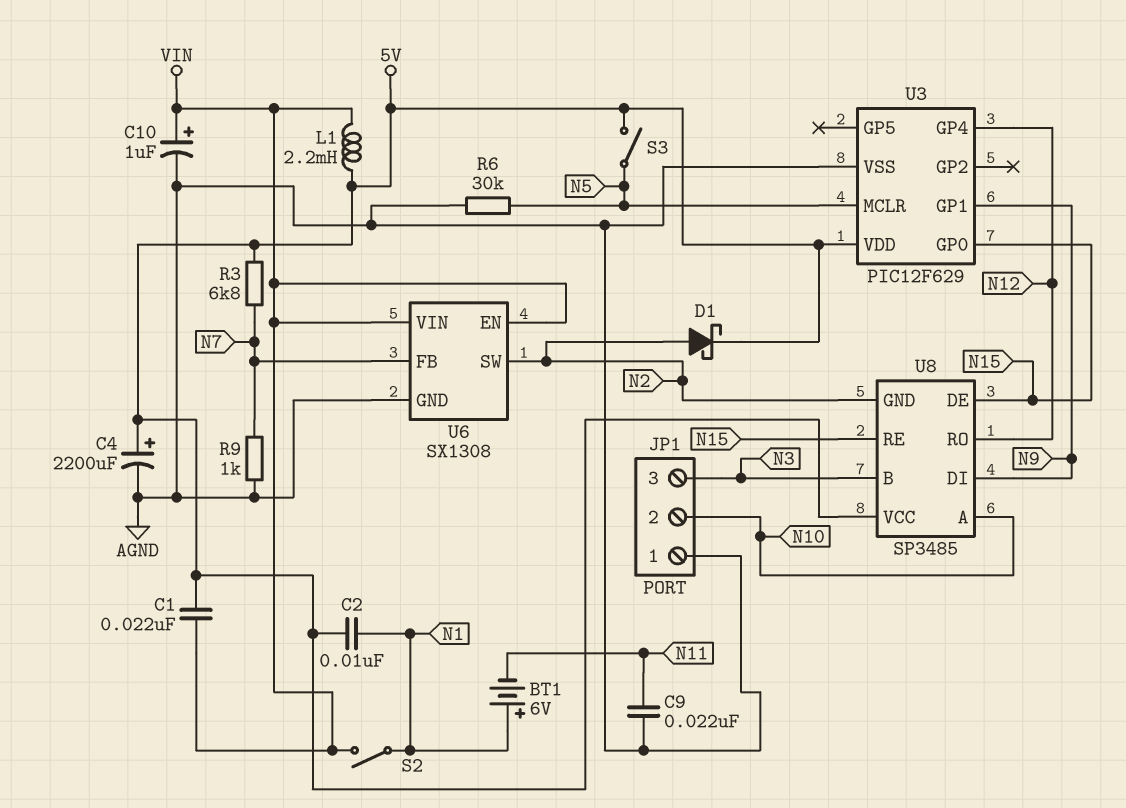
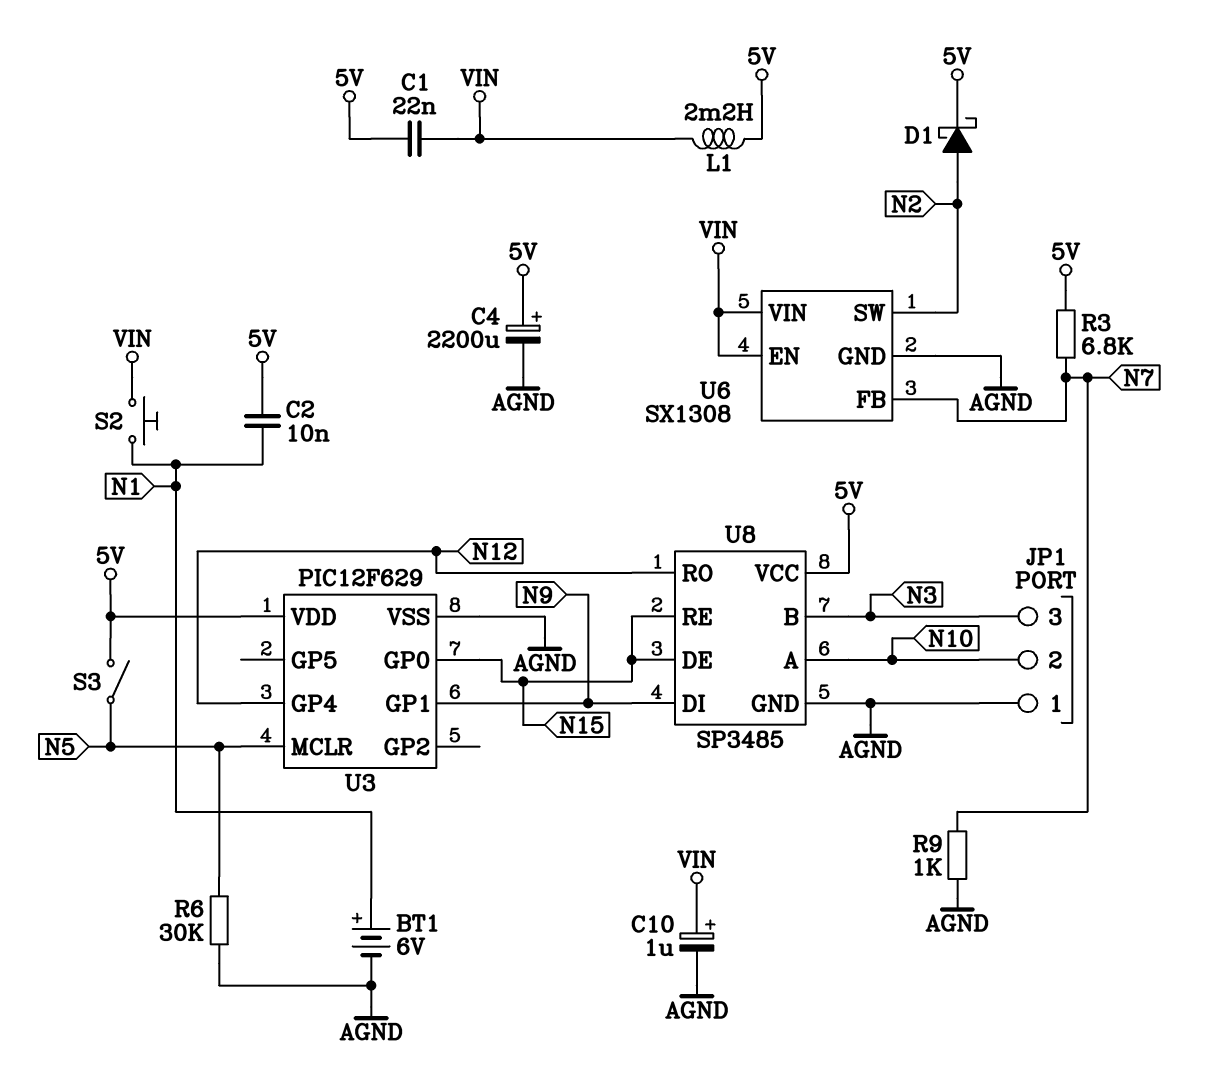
BT1: 6V (plus N1, minus N11) -> 6V (plus N1, minus AGND)
C9: 22nF (AGND, N11) -> none
S2: switch (N1, VIN) -> button (N1, VIN)
U8 pin GND: N2 -> AGND

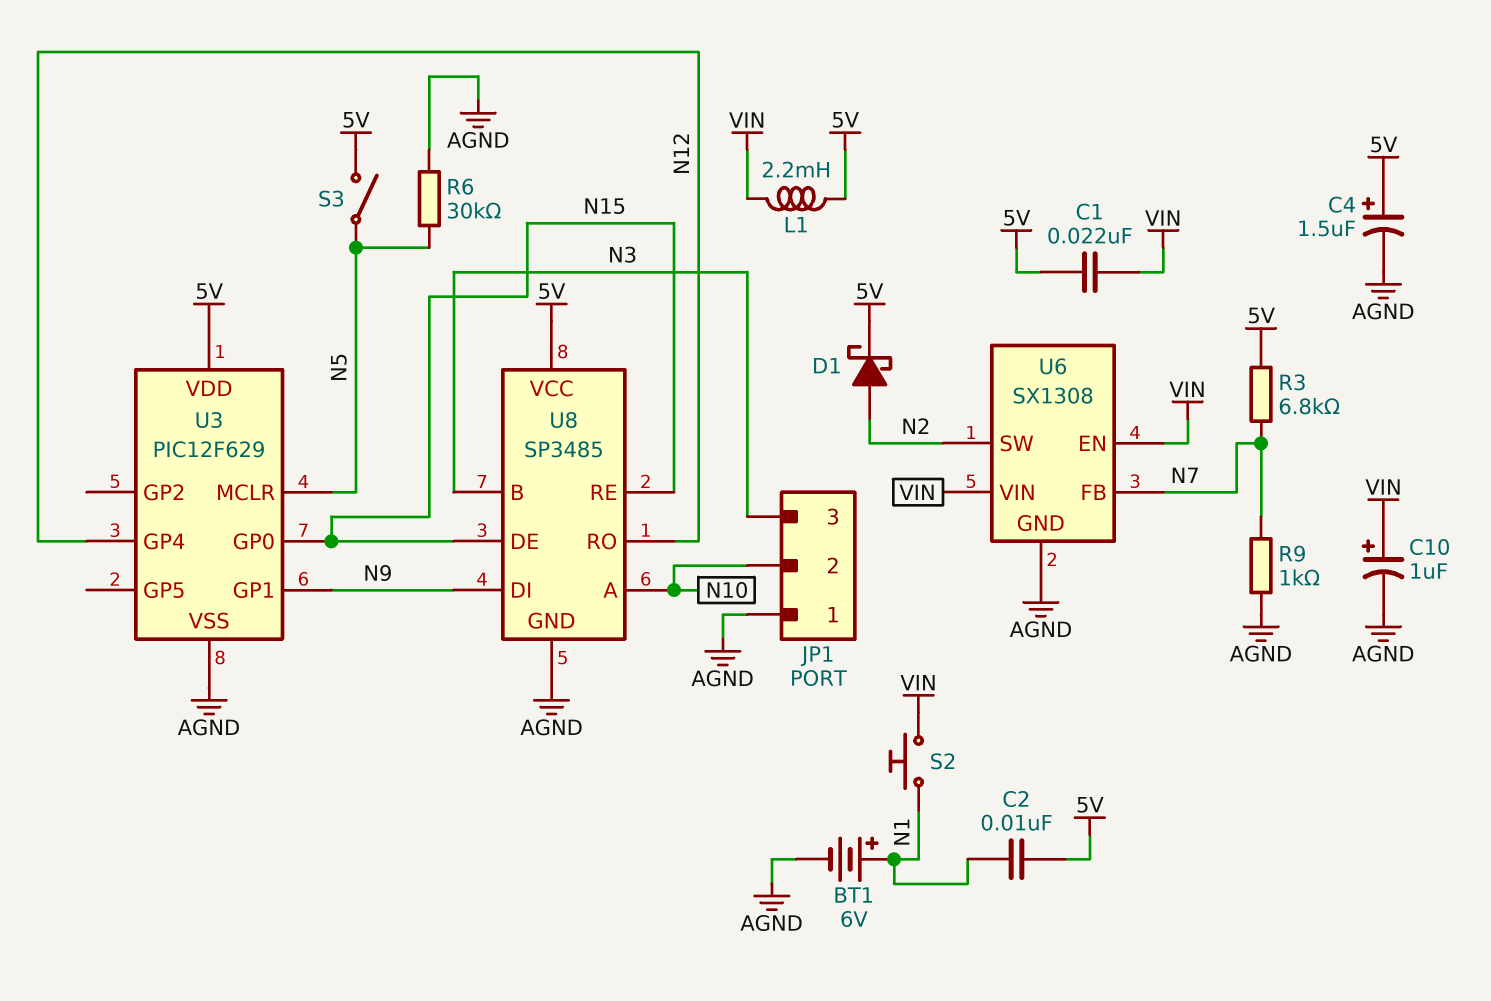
C4: 2200uF (plus 5V, minus AGND) -> 1.5uF (plus 5V, minus AGND)

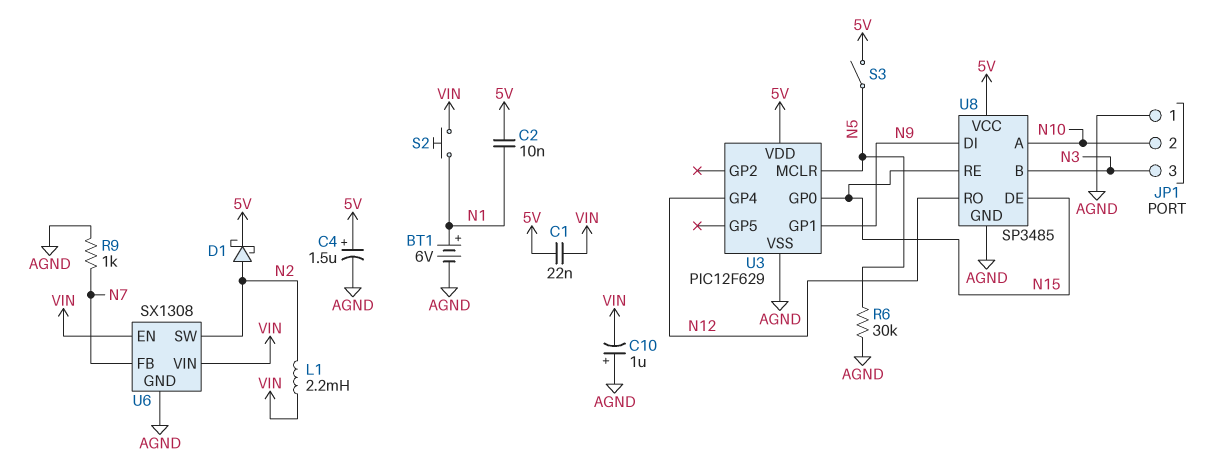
C10: 1uF (plus VIN, minus AGND) -> 1uF (plus AGND, minus VIN)
L1: 2.2mH (5V, VIN) -> 2.2mH (N2, VIN)
R3: 6.8k (5V, N7) -> none

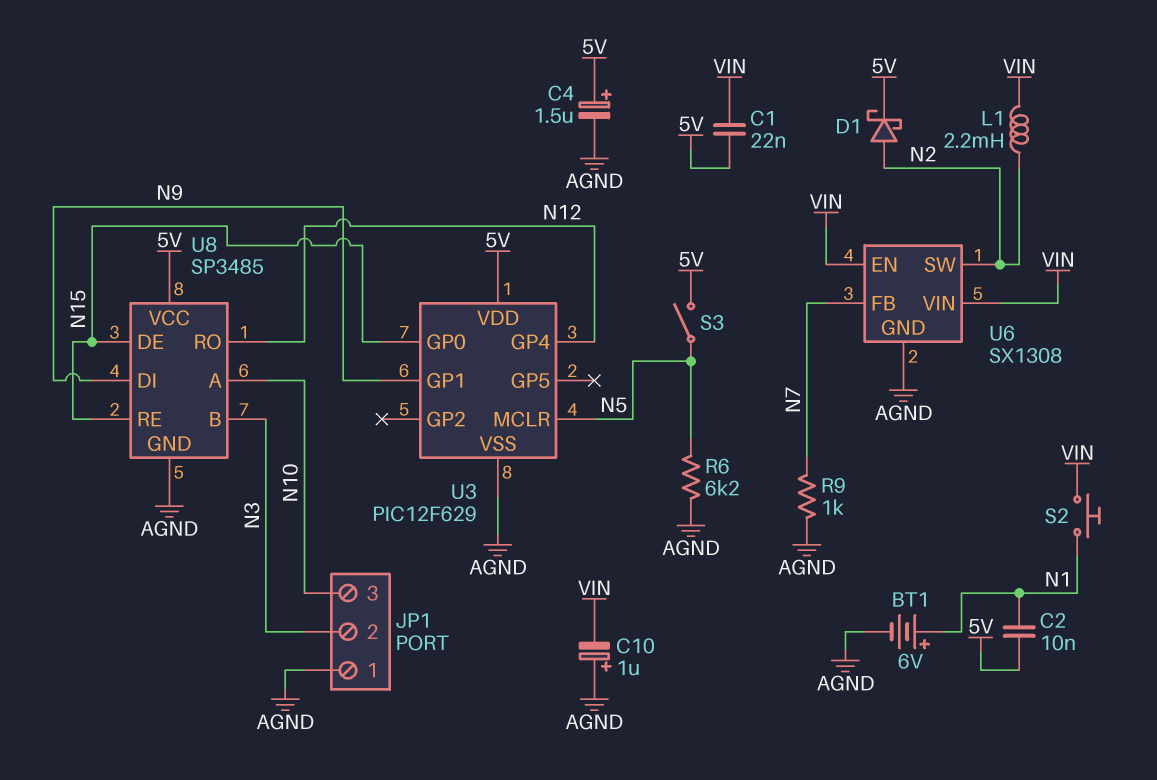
JP1 pin 2: N10 -> N3
JP1 pin 3: N3 -> N10
R6: 30k (AGND, N5) -> 6.2k (AGND, N5)

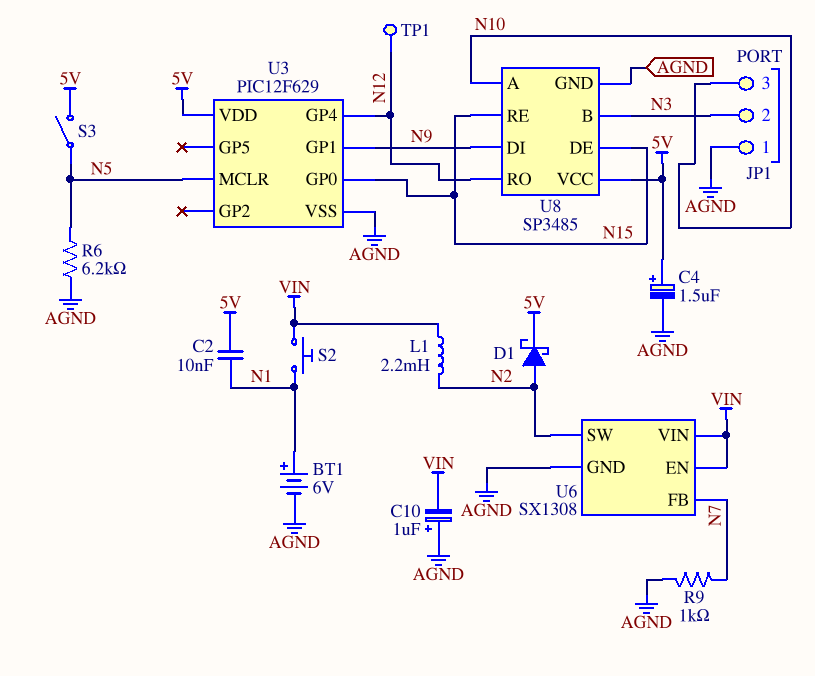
C1: 22nF (5V, VIN) -> none
TP1: none -> test point (N12)

